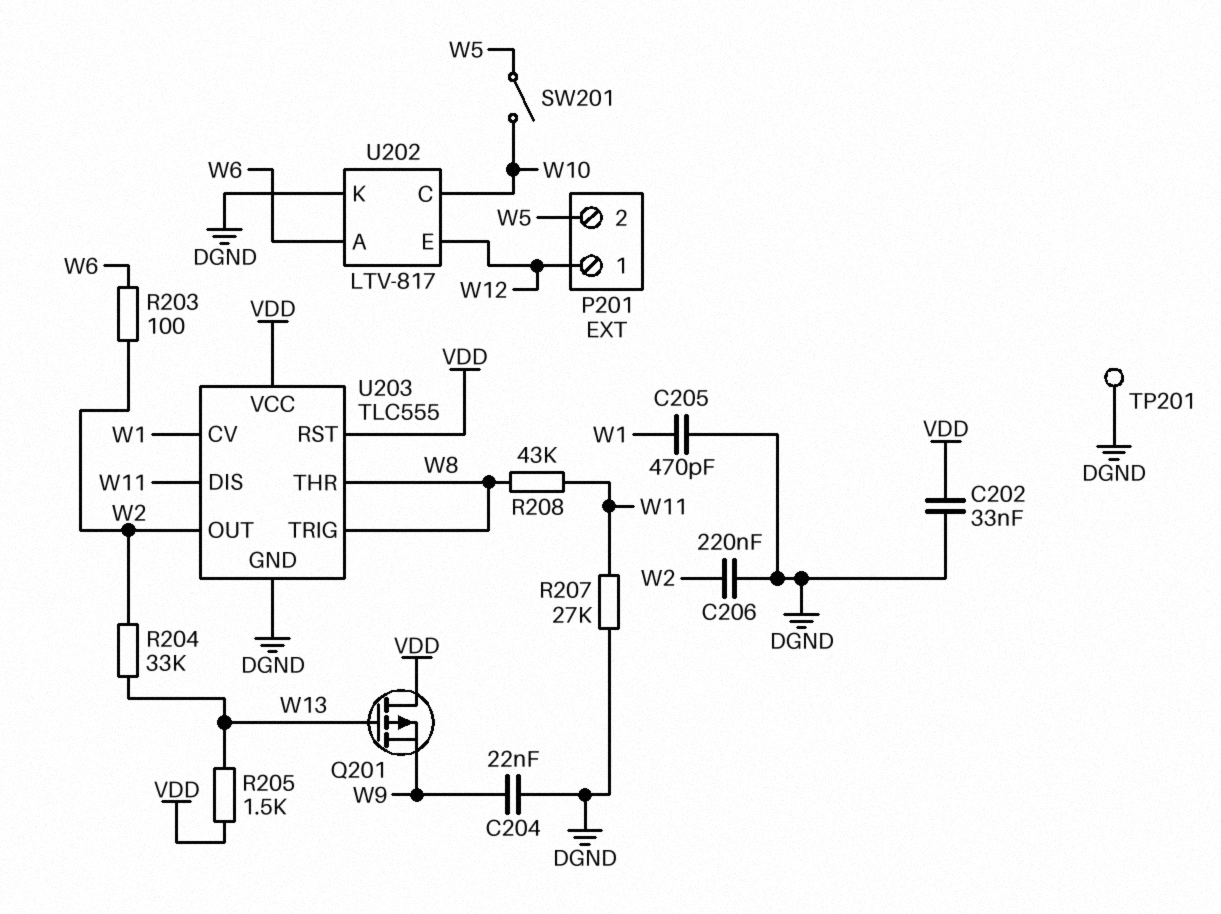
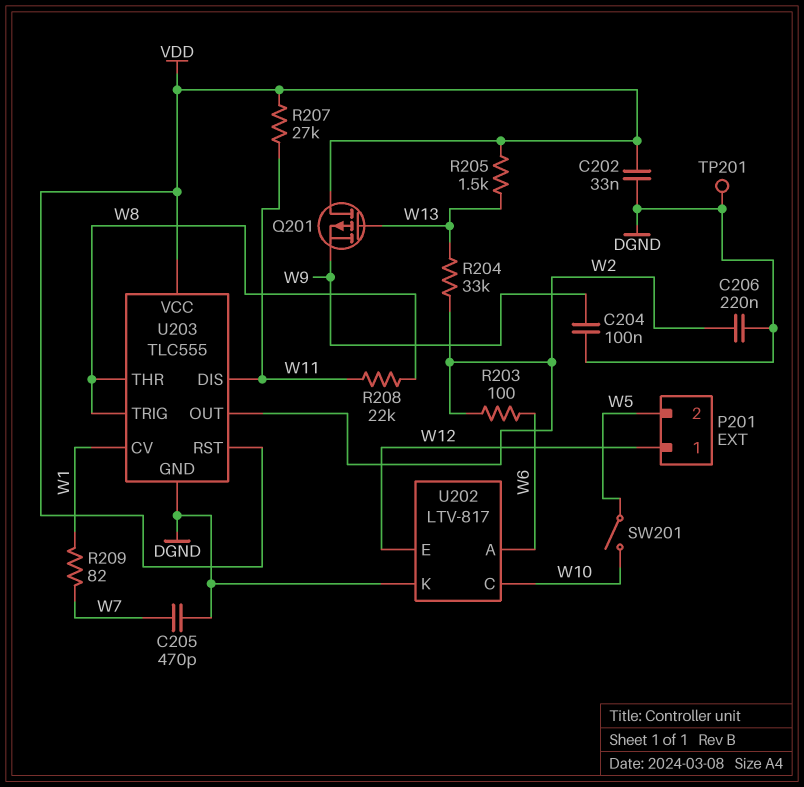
C204: 22nF (DGND, W9) -> 100nF (DGND, W9)
C205: 470pF (DGND, W1) -> 470pF (DGND, W7)
R207: 27k (DGND, W11) -> 27k (VDD, W11)
R208: 43k (W8, W11) -> 22k (W8, W11)
R209: none -> 82 (W1, W7)

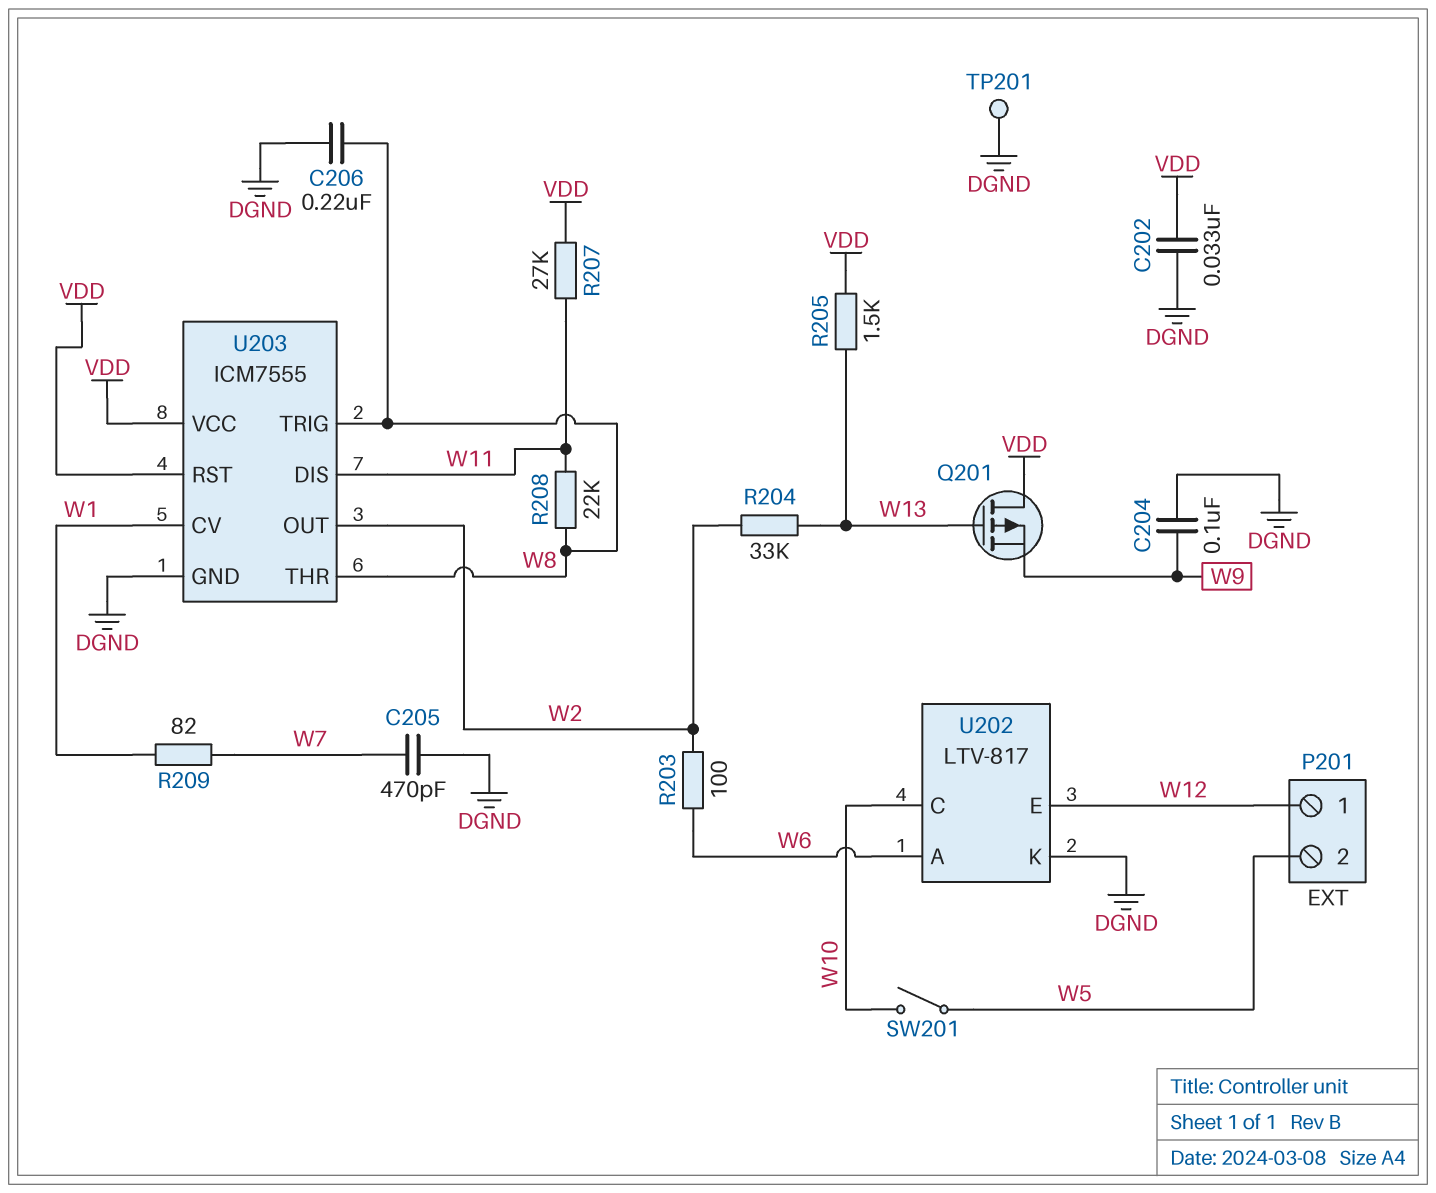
C206: 220nF (DGND, W2) -> 220nF (DGND, W8)
U203: TLC555 -> ICM7555

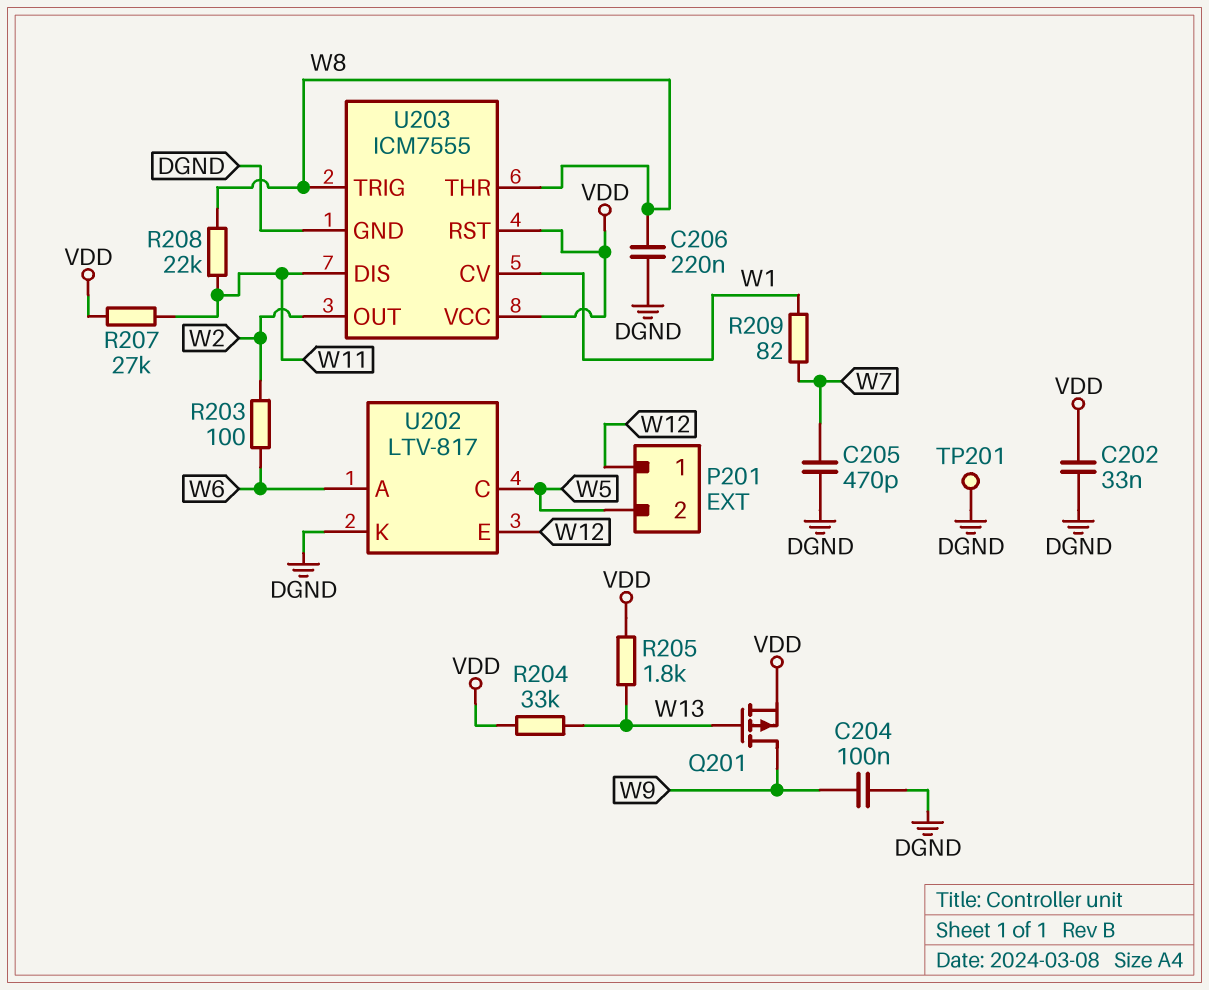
Q201: PMOS (G W13, D VDD, S W9) -> PMOS (G W13, D W9, S VDD)
R204: 33k (W2, W13) -> 33k (VDD, W13)
R205: 1.5k (VDD, W13) -> 1.8k (VDD, W13)
SW201: switch (W5, W10) -> none
U202 pin C: W10 -> W5

